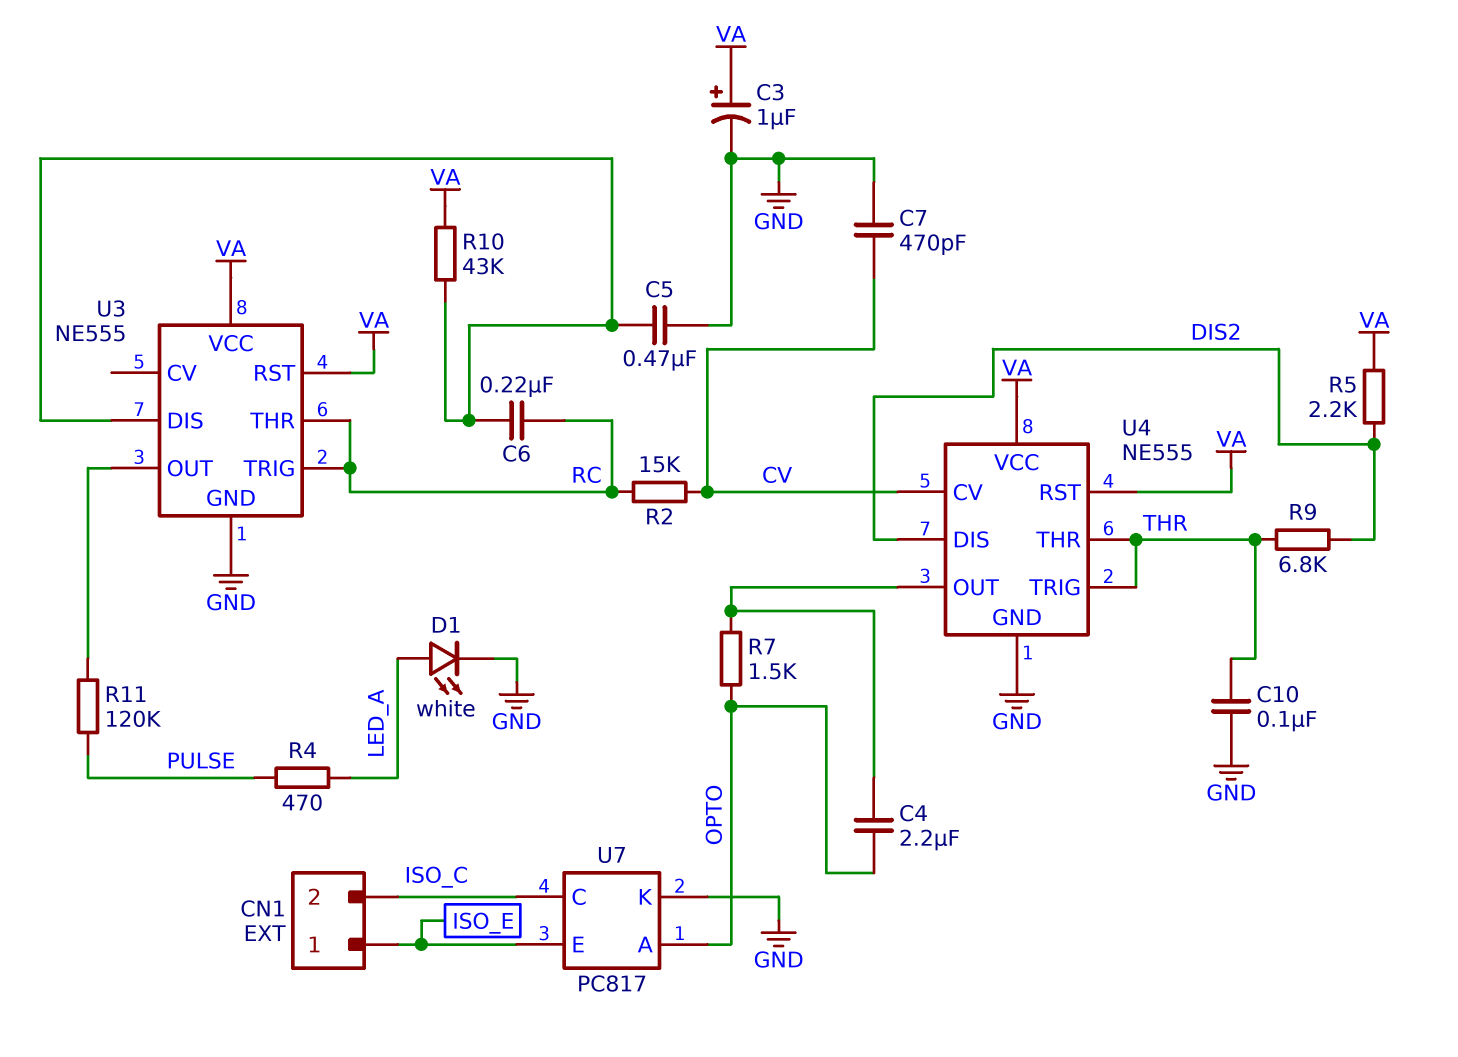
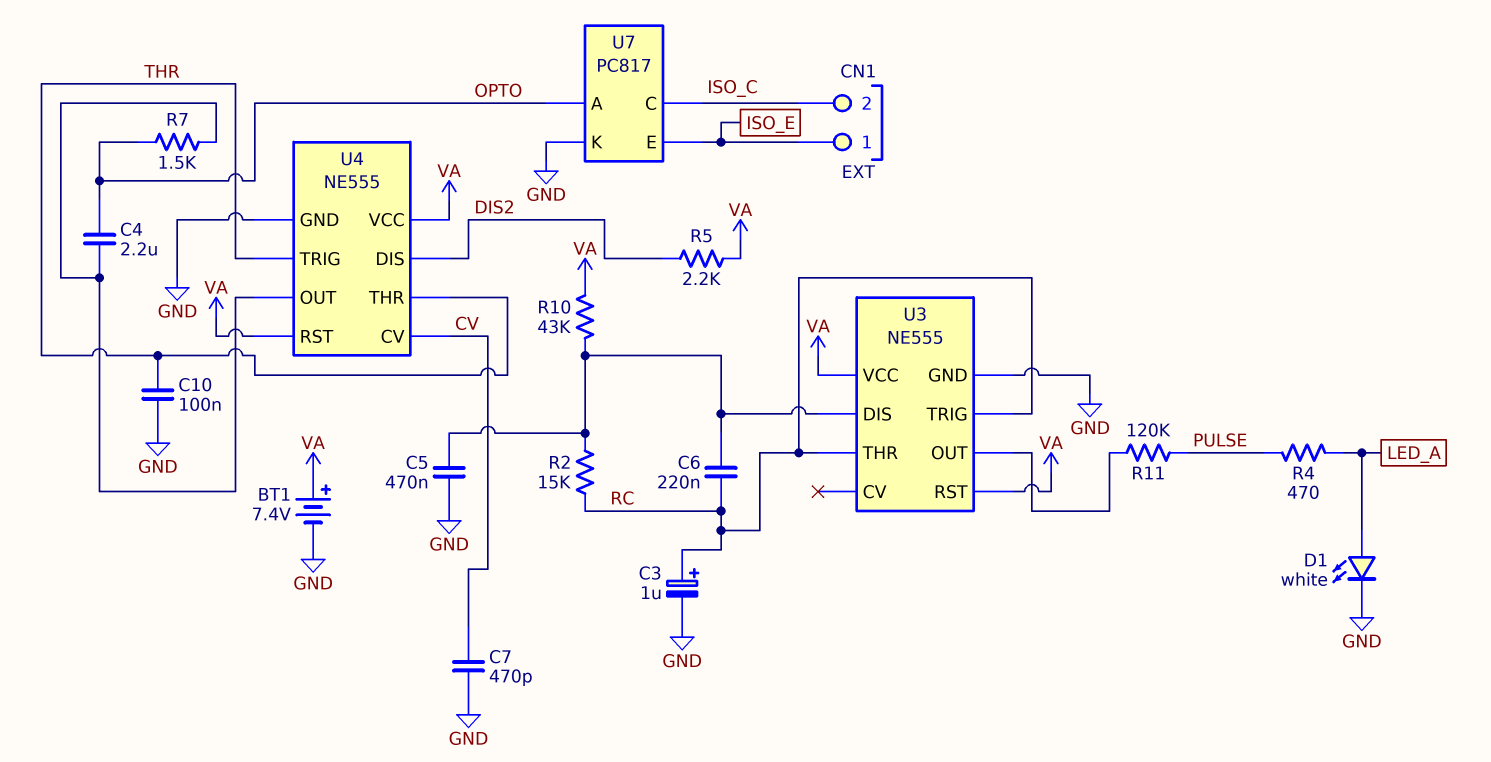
BT1: none -> 7.4V (plus VA, minus GND)
C3: 1uF (plus VA, minus GND) -> 1uF (plus RC, minus GND)
R2: 15k (CV, RC) -> 15k (RC, U3/DIS)
R9: 6.8k (DIS2, THR) -> none

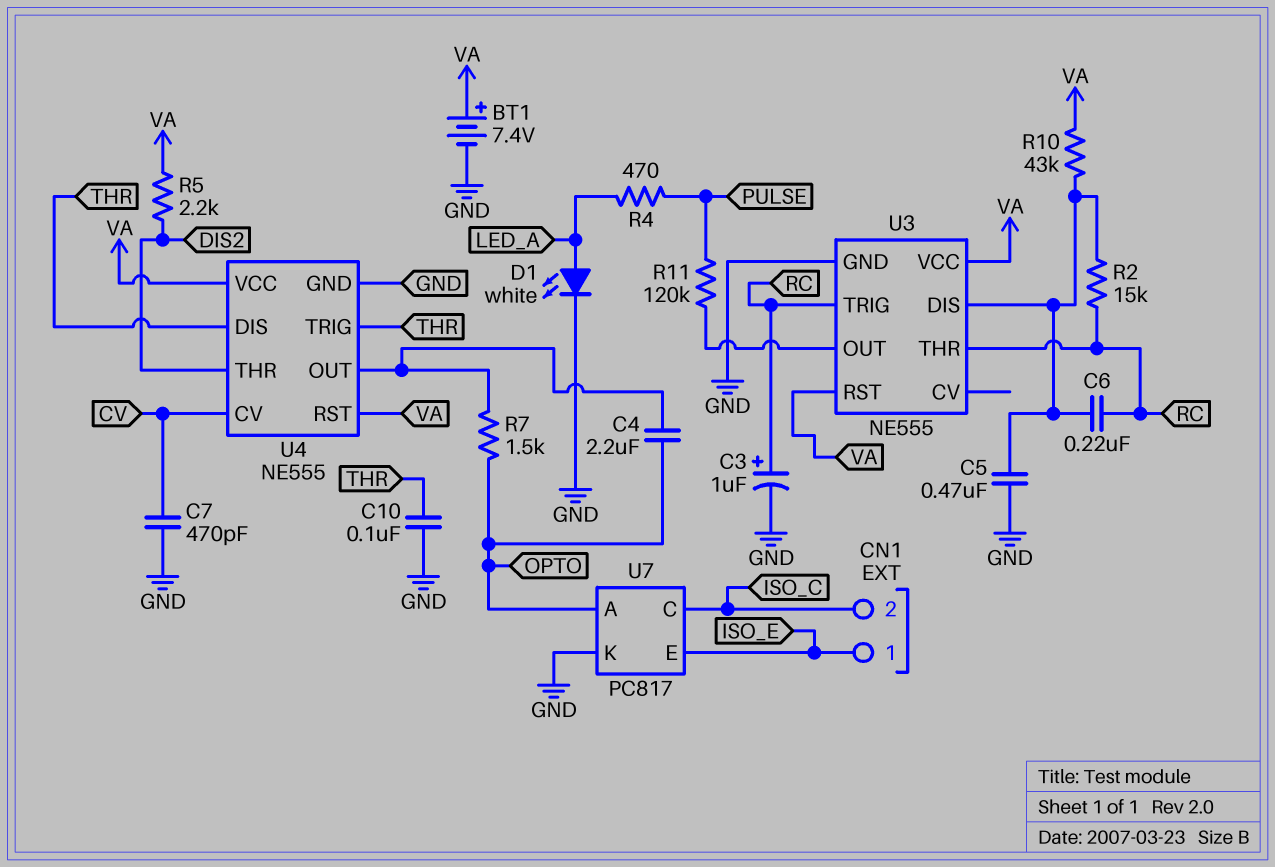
U4 pin DIS: DIS2 -> THR
U4 pin THR: THR -> DIS2

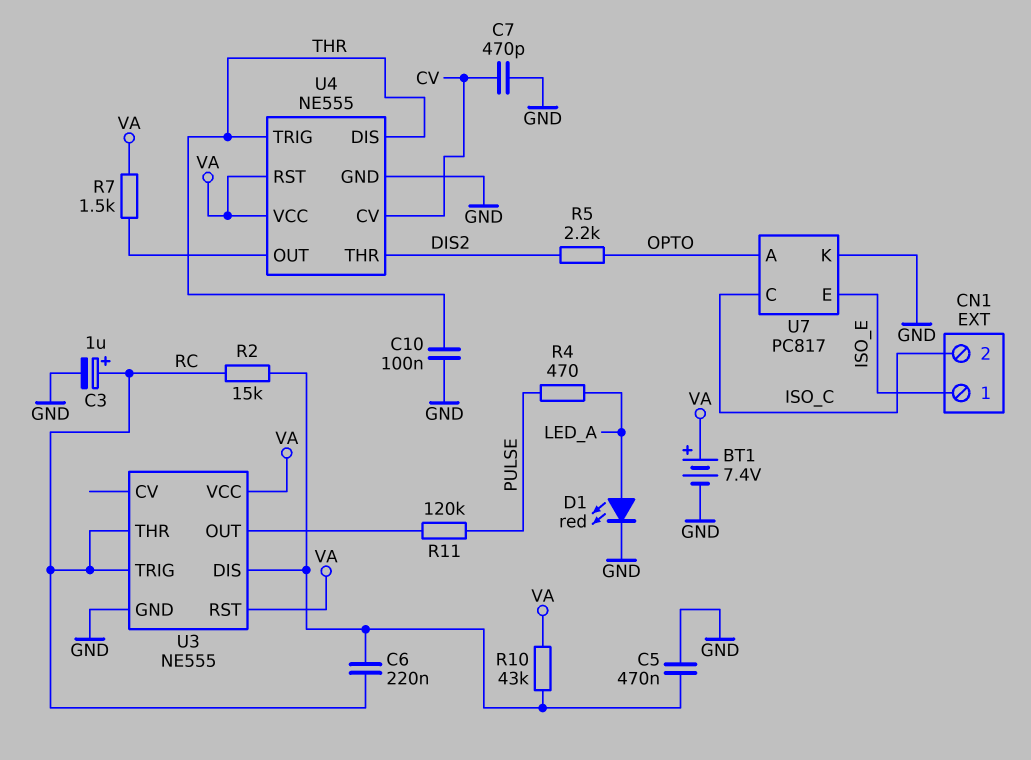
C4: 2.2uF (OPTO, U4/OUT) -> none
D1: LED white (A LED_A, K GND) -> LED red (A LED_A, K GND)
R5: 2.2k (DIS2, VA) -> 2.2k (DIS2, OPTO)
R7: 1.5k (OPTO, U4/OUT) -> 1.5k (U4/OUT, VA)

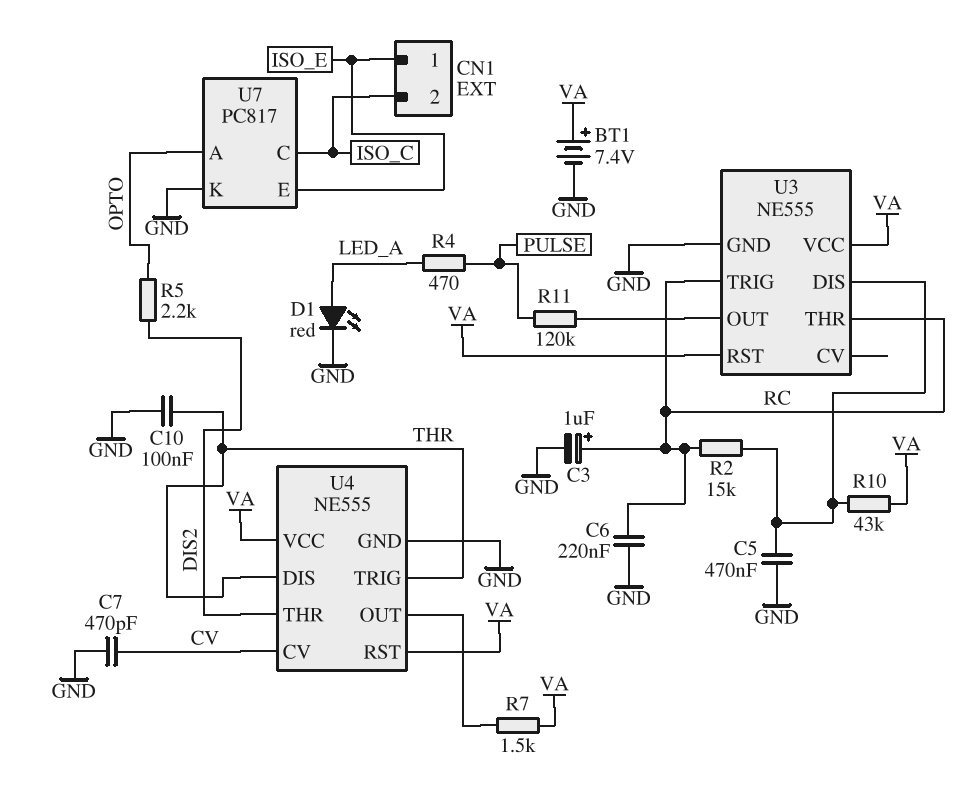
C6: 220nF (RC, U3/DIS) -> 220nF (GND, RC)

